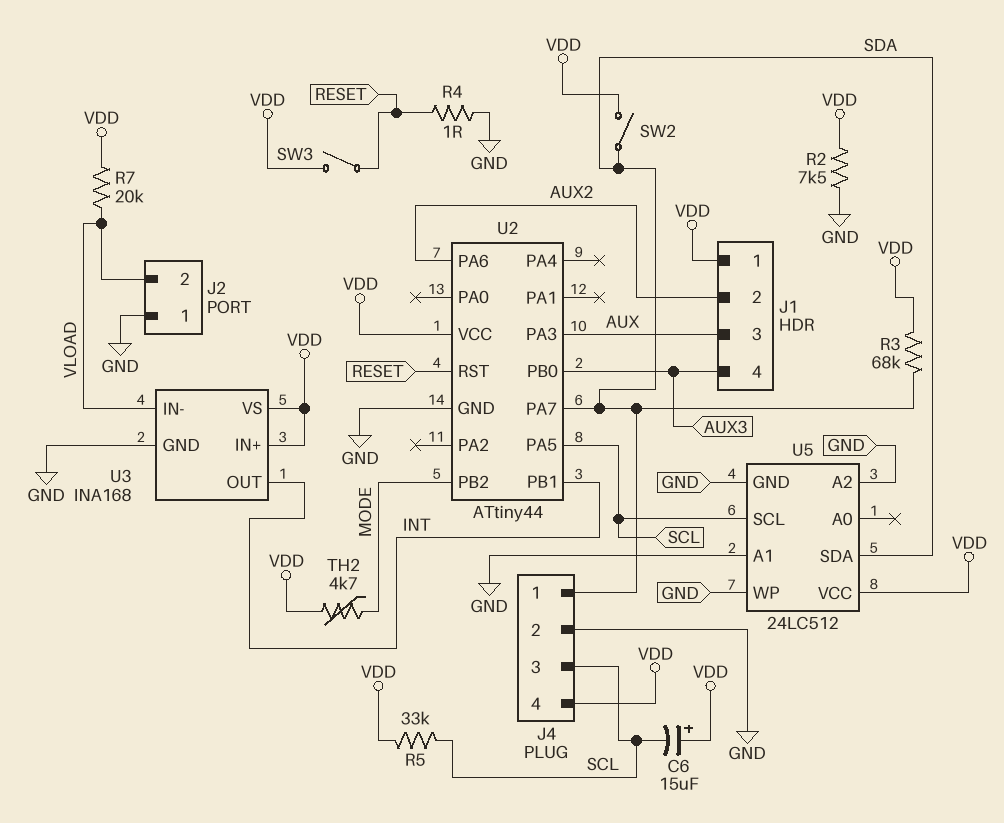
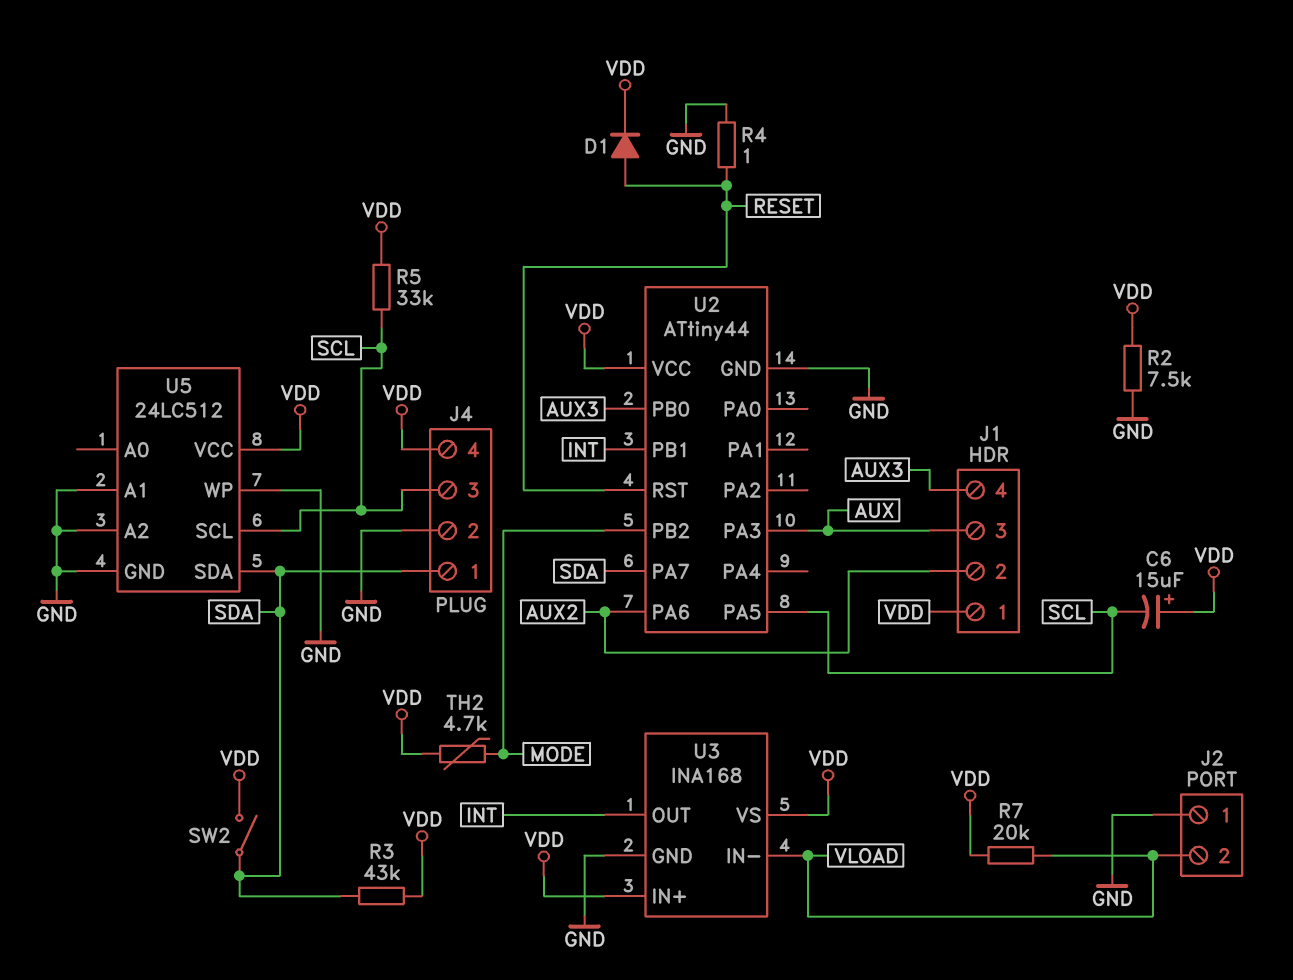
D1: none -> diode (A RESET, K VDD)
R3: 68k (SDA, VDD) -> 43k (SDA, VDD)
SW3: switch (RESET, VDD) -> none

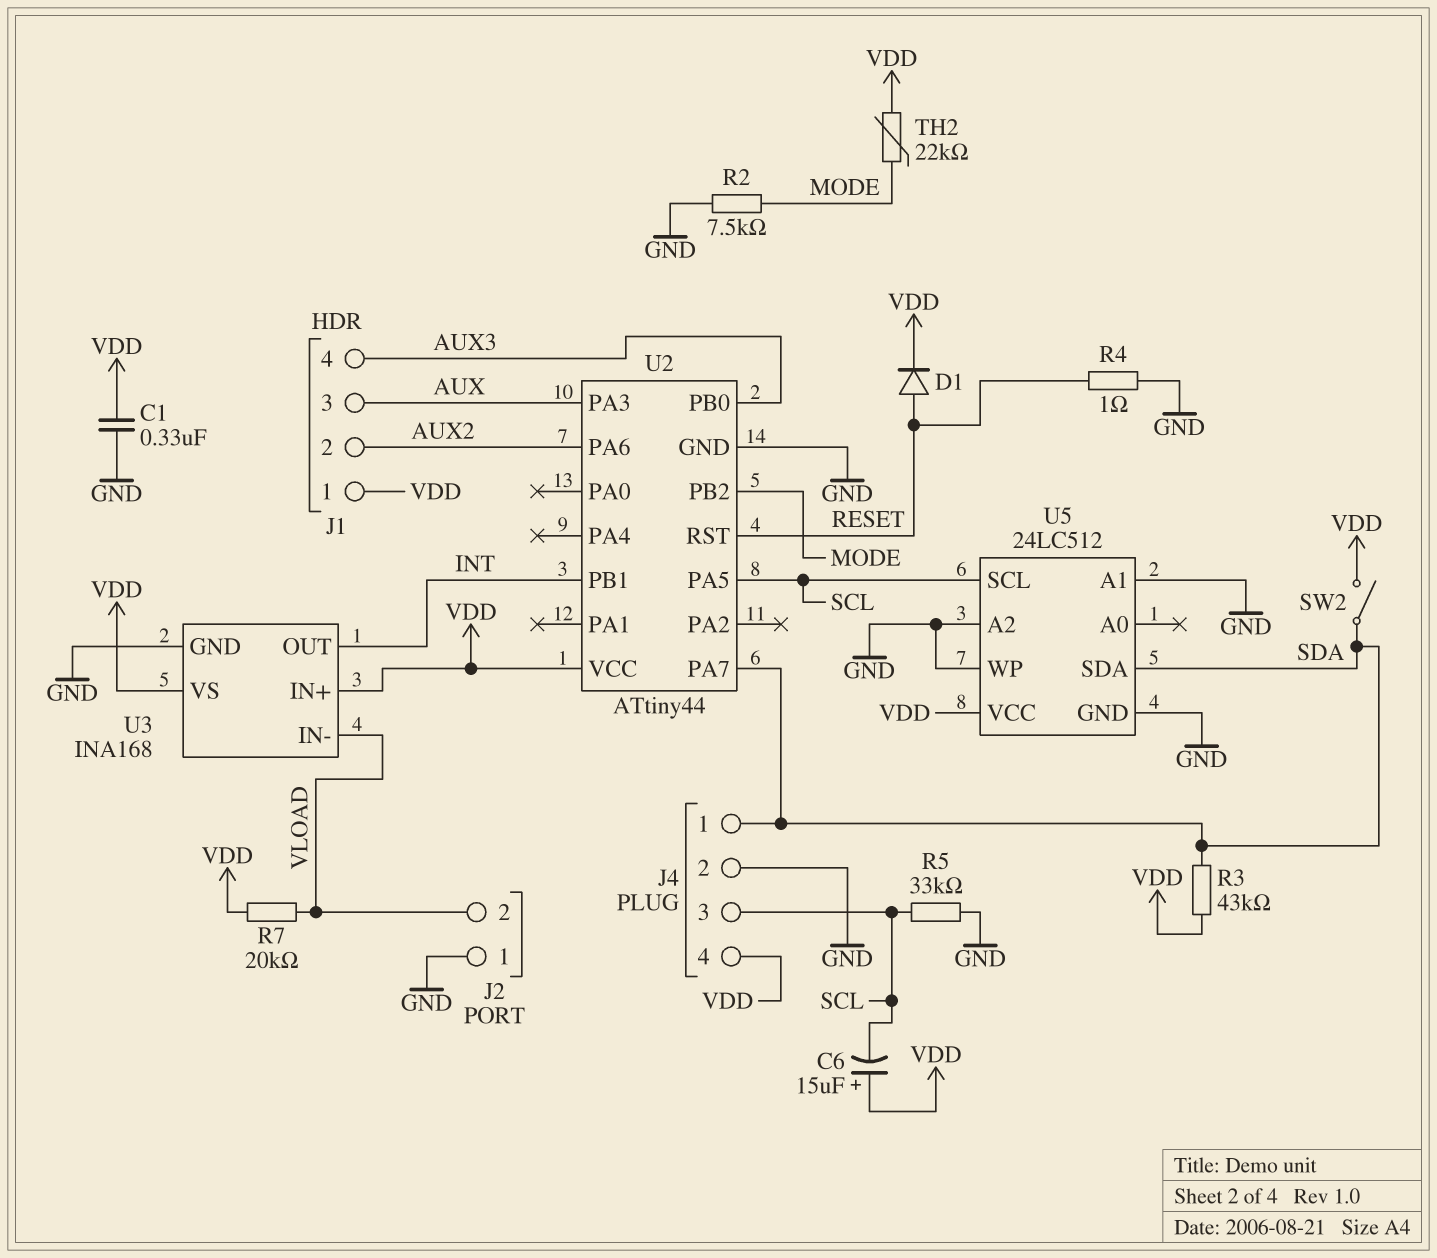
C1: none -> 330nF (GND, VDD)
R2: 7.5k (GND, VDD) -> 7.5k (GND, MODE)
R5: 33k (SCL, VDD) -> 33k (GND, SCL)
TH2: 4.7k (MODE, VDD) -> 22k (MODE, VDD)

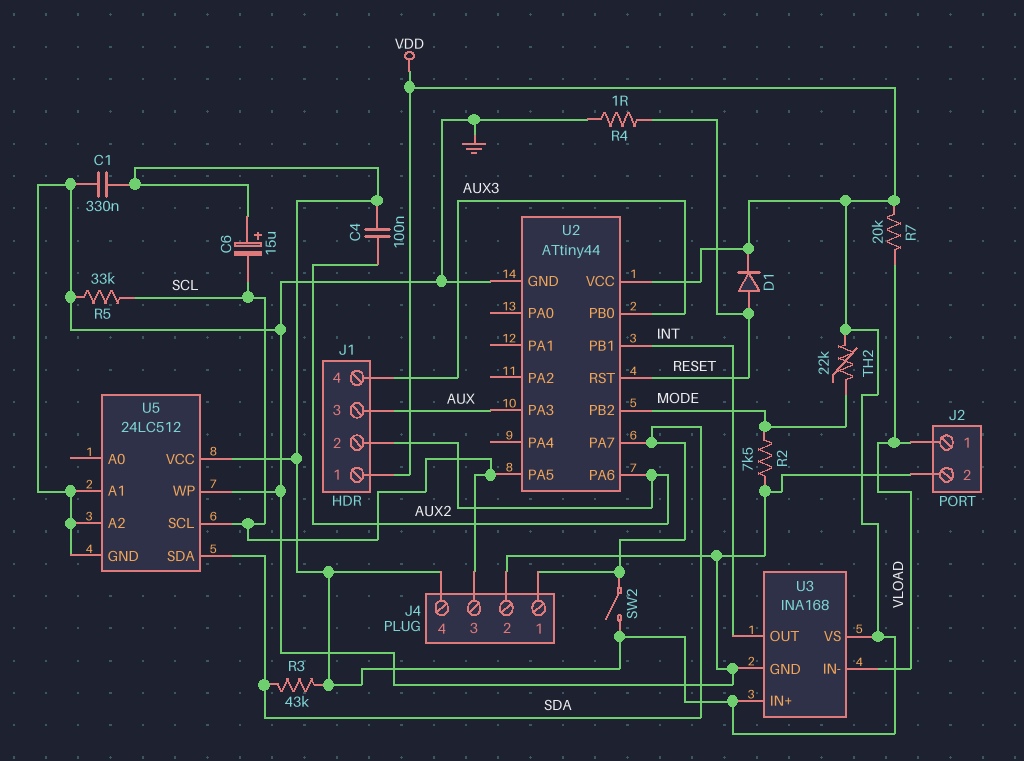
C4: none -> 100nF (AUX2, VDD)
J2 pin 1: GND -> VLOAD
J2 pin 2: VLOAD -> GND

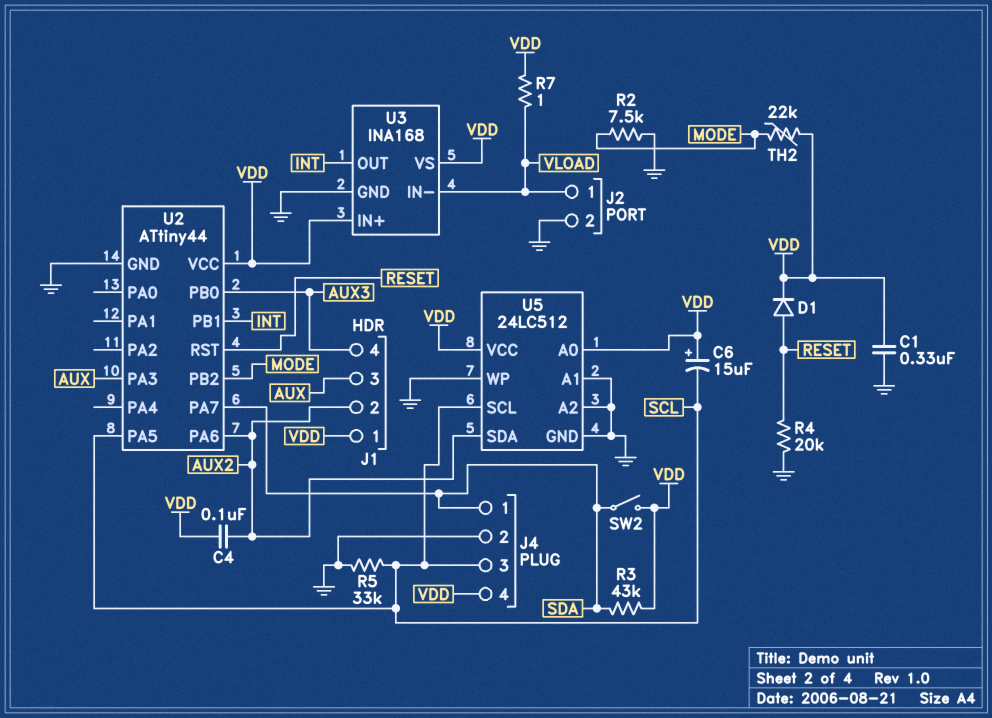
R4: 1 (GND, RESET) -> 20k (GND, RESET)
R7: 20k (VDD, VLOAD) -> 1 (VDD, VLOAD)
U5 pin A0: none -> VDD
U5 pin SDA: SDA -> AUX2

